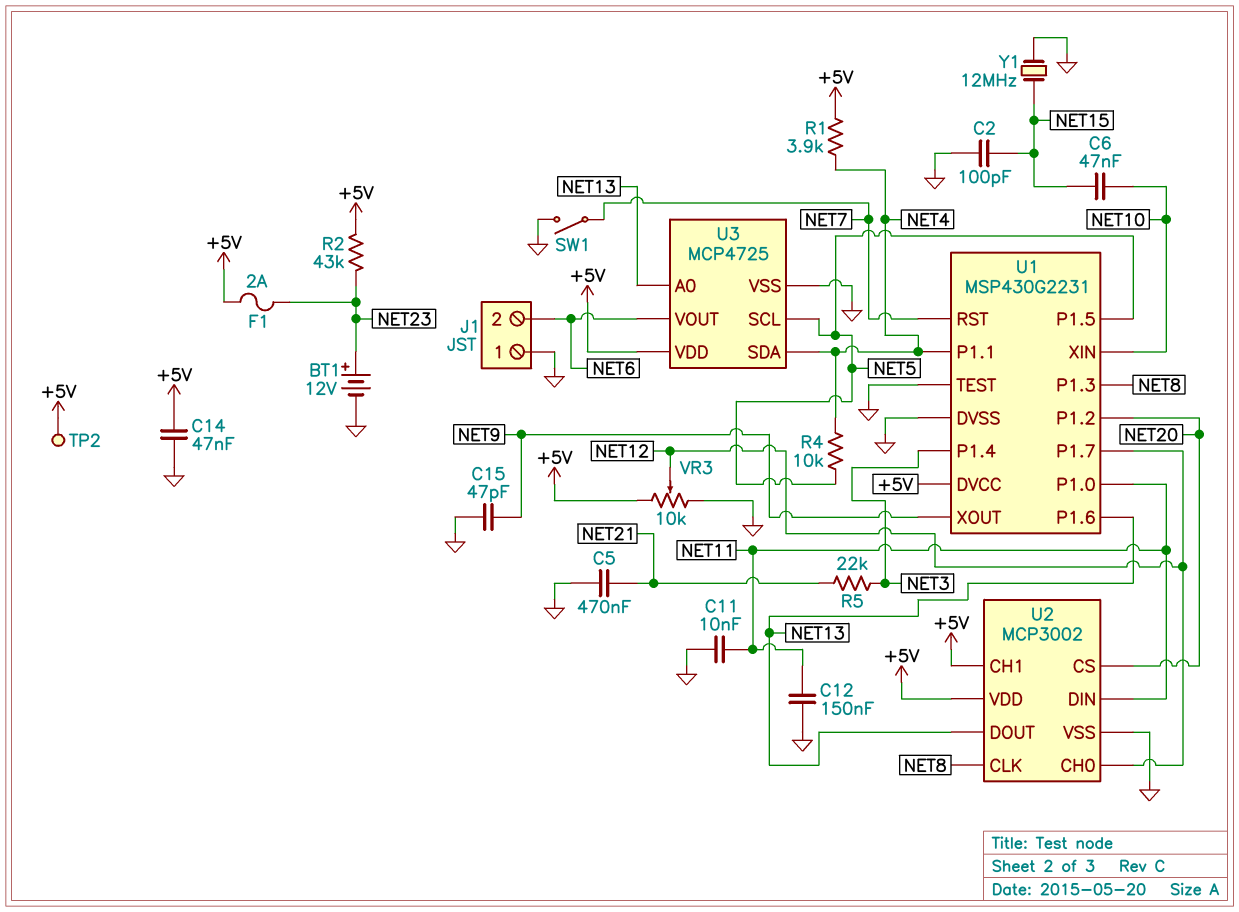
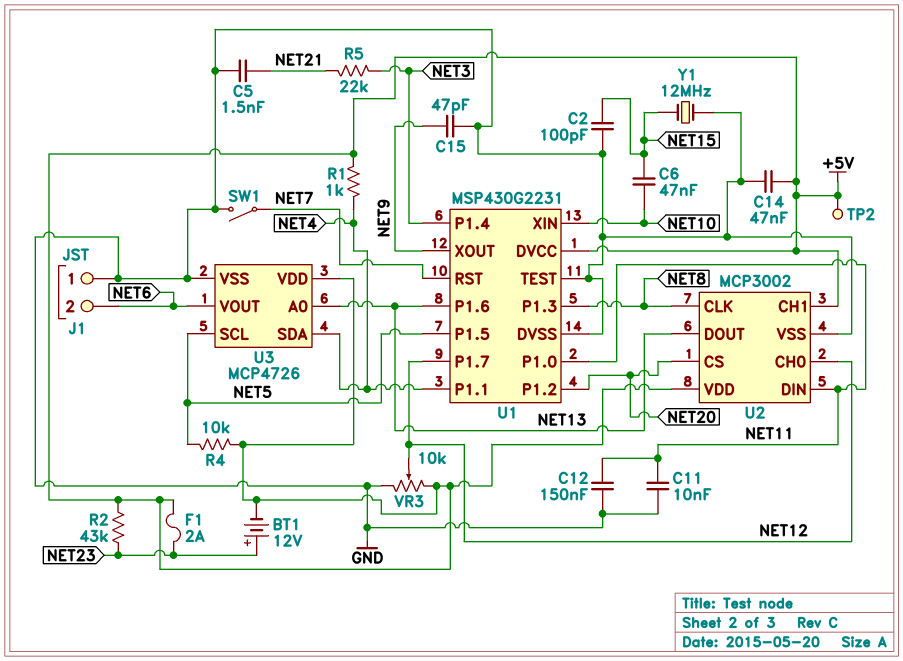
BT1: 12V (plus NET23, minus GND) -> 12V (plus NET23, minus +5V)
C5: 470nF (GND, NET21) -> 1.5nF (GND, NET21)
R1: 3.9k (+5V, NET4) -> 1k (+5V, NET4)
R4: 10k (NET4, NET5) -> 10k (+5V, NET5)
U3: MCP4725 -> MCP4726

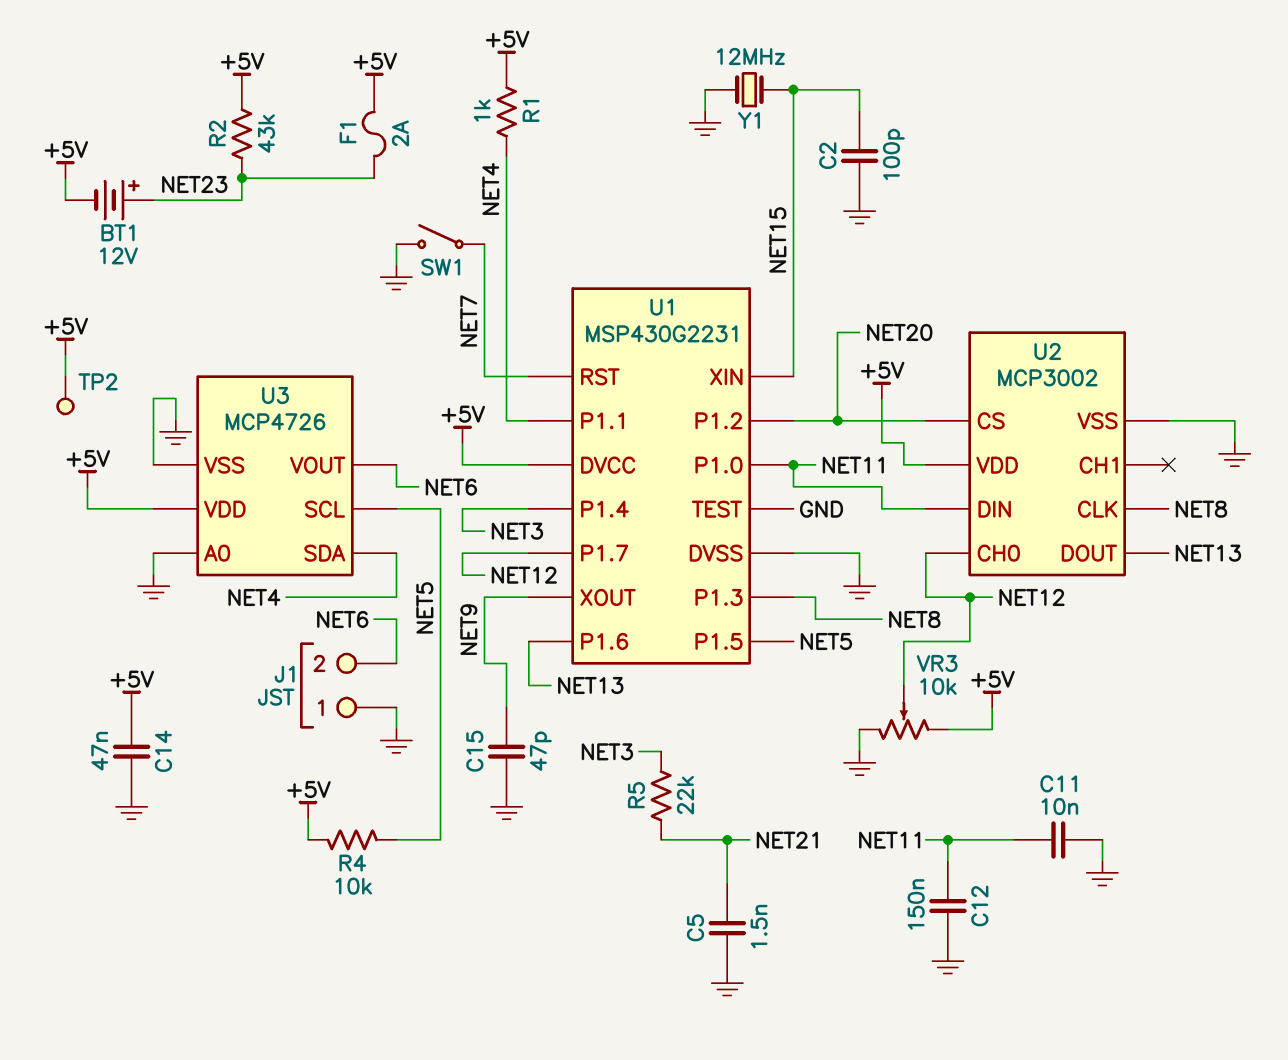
C6: 47nF (NET10, NET15) -> none
U1 pin XIN: NET10 -> NET15
U2 pin CH1: +5V -> none
U3 pin A0: NET13 -> GND

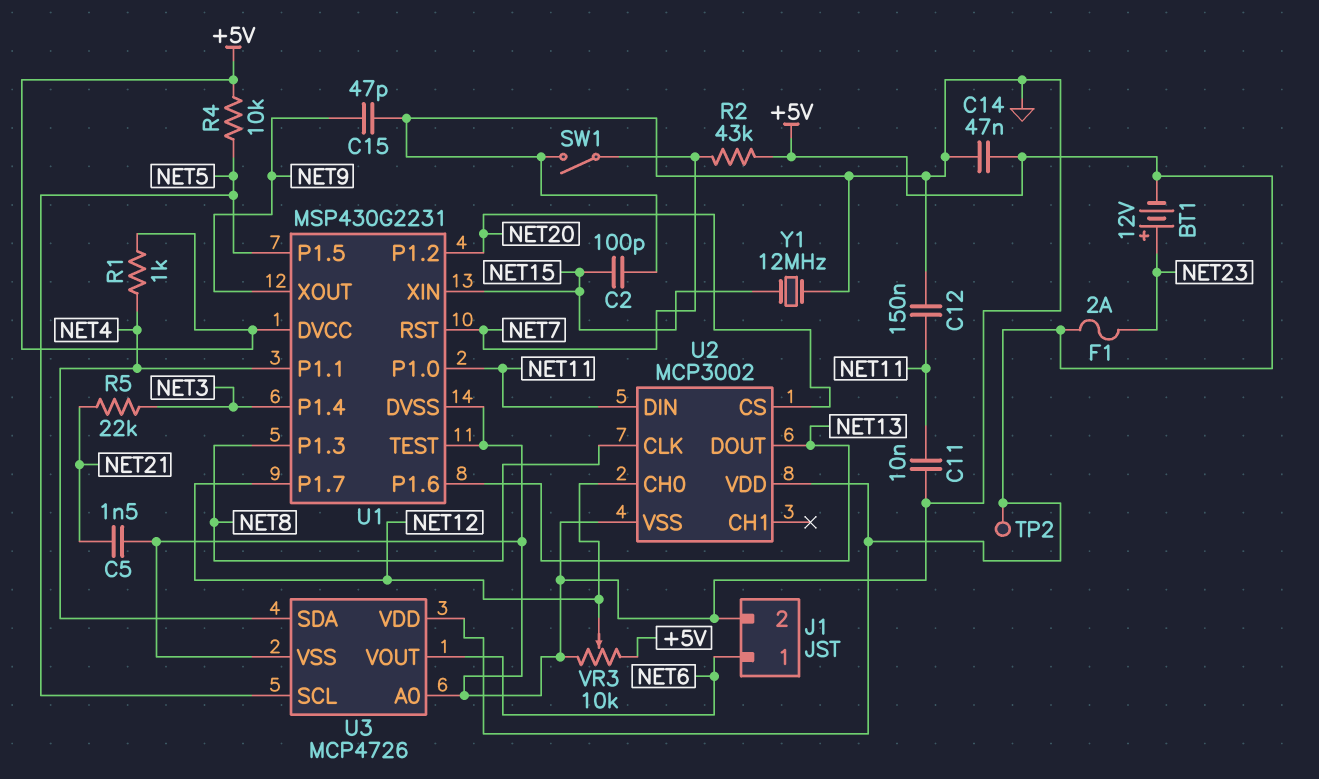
J1 pin 1: GND -> NET6
J1 pin 2: NET6 -> GND
R2: 43k (+5V, NET23) -> 43k (+5V, NET7)

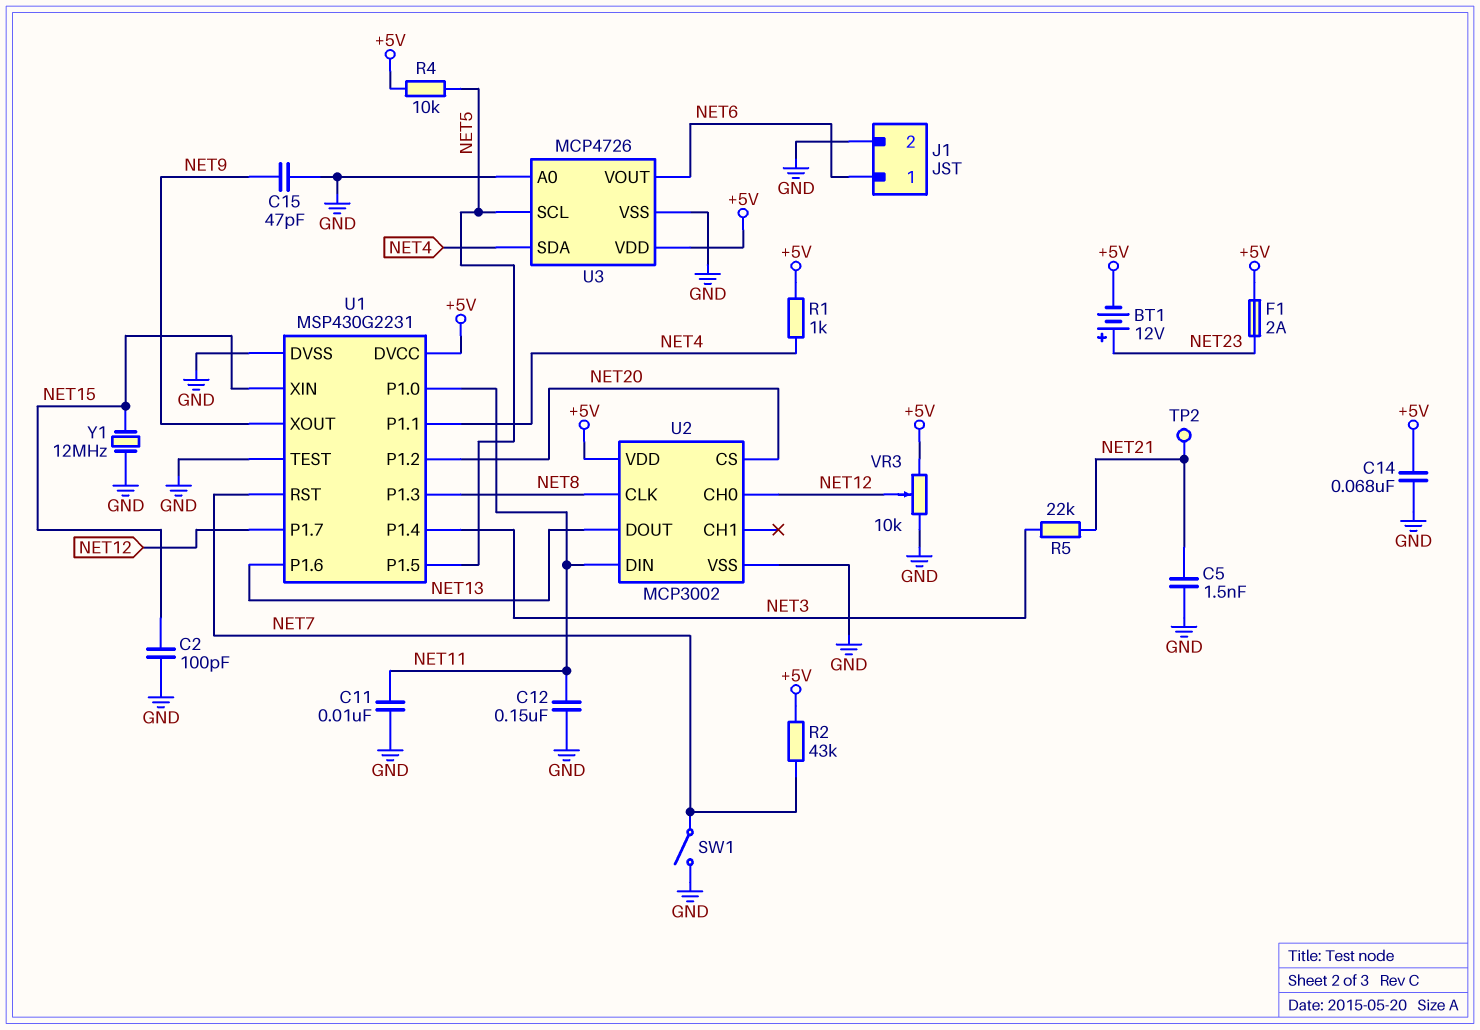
C14: 47nF (+5V, GND) -> 68nF (+5V, GND)
TP2: test point (+5V) -> test point (NET21)

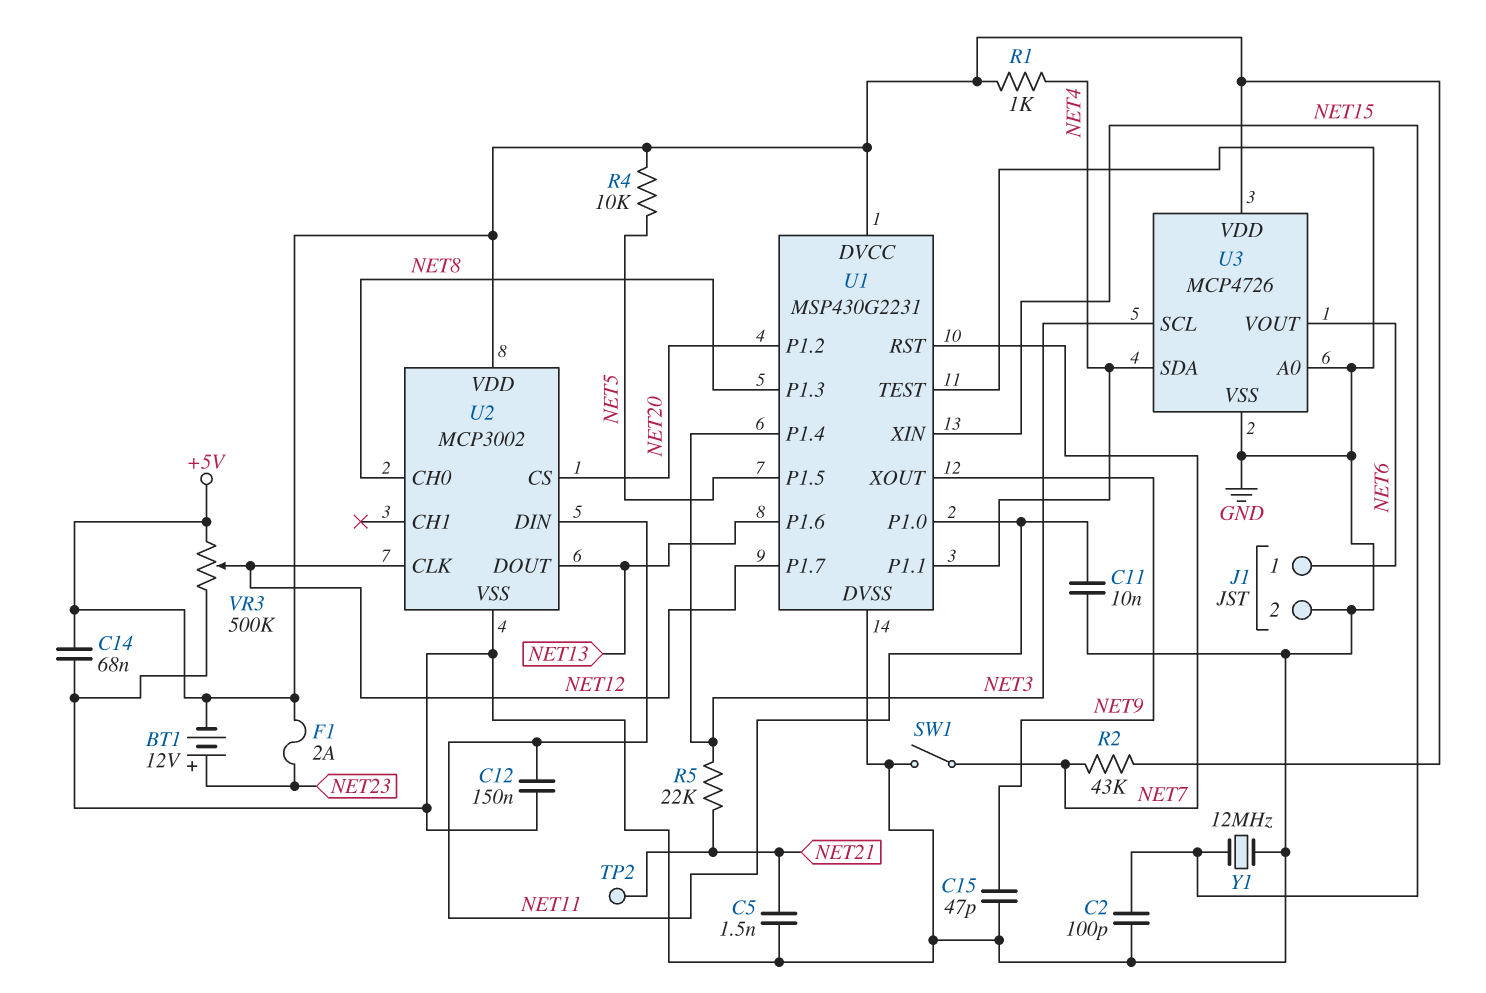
U2 pin CH0: NET12 -> NET8
U2 pin CLK: NET8 -> NET12
U3 pin SCL: NET5 -> NET3
VR3: 10k (+5V, GND, wiper NET12) -> 500k (+5V, GND, wiper NET12)

